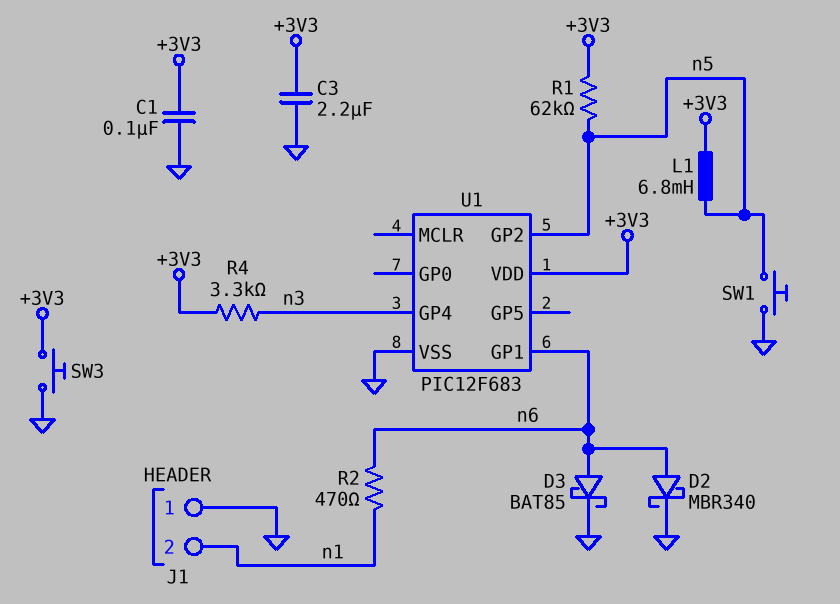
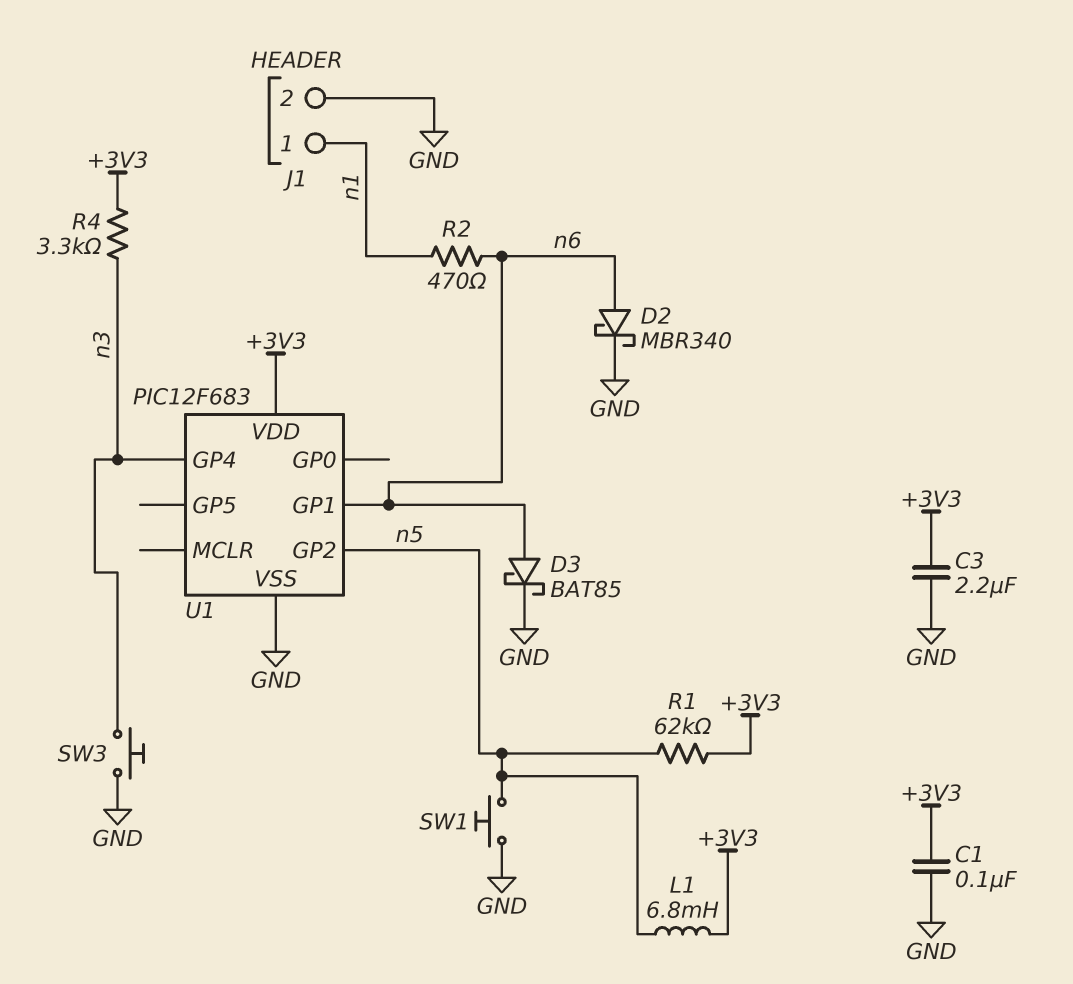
J1 pin 1: GND -> n1
J1 pin 2: n1 -> GND
SW3: button (+3V3, GND) -> button (GND, n3)

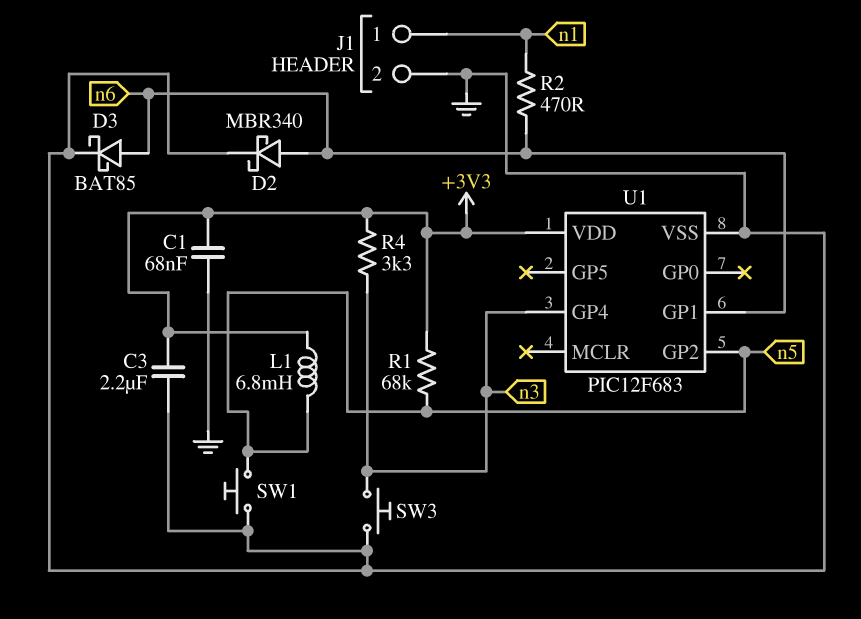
C1: 100nF (+3V3, GND) -> 68nF (+3V3, GND)
R1: 62k (+3V3, n5) -> 68k (+3V3, n5)

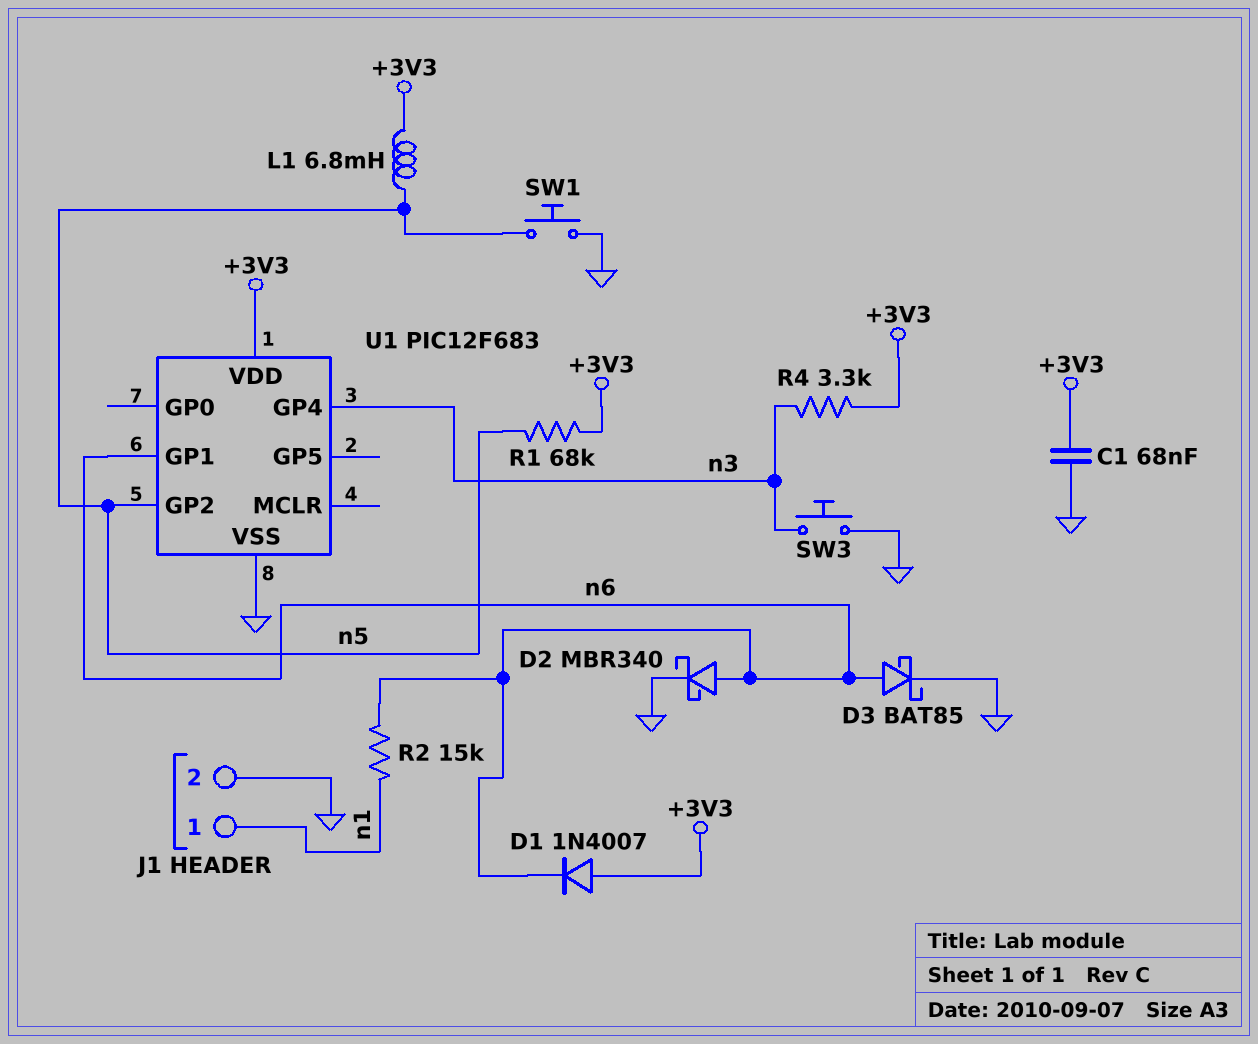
C3: 2.2uF (+3V3, GND) -> none
D1: none -> diode 1N4007 (A +3V3, K n6)
R2: 470 (n1, n6) -> 15k (n1, n6)

